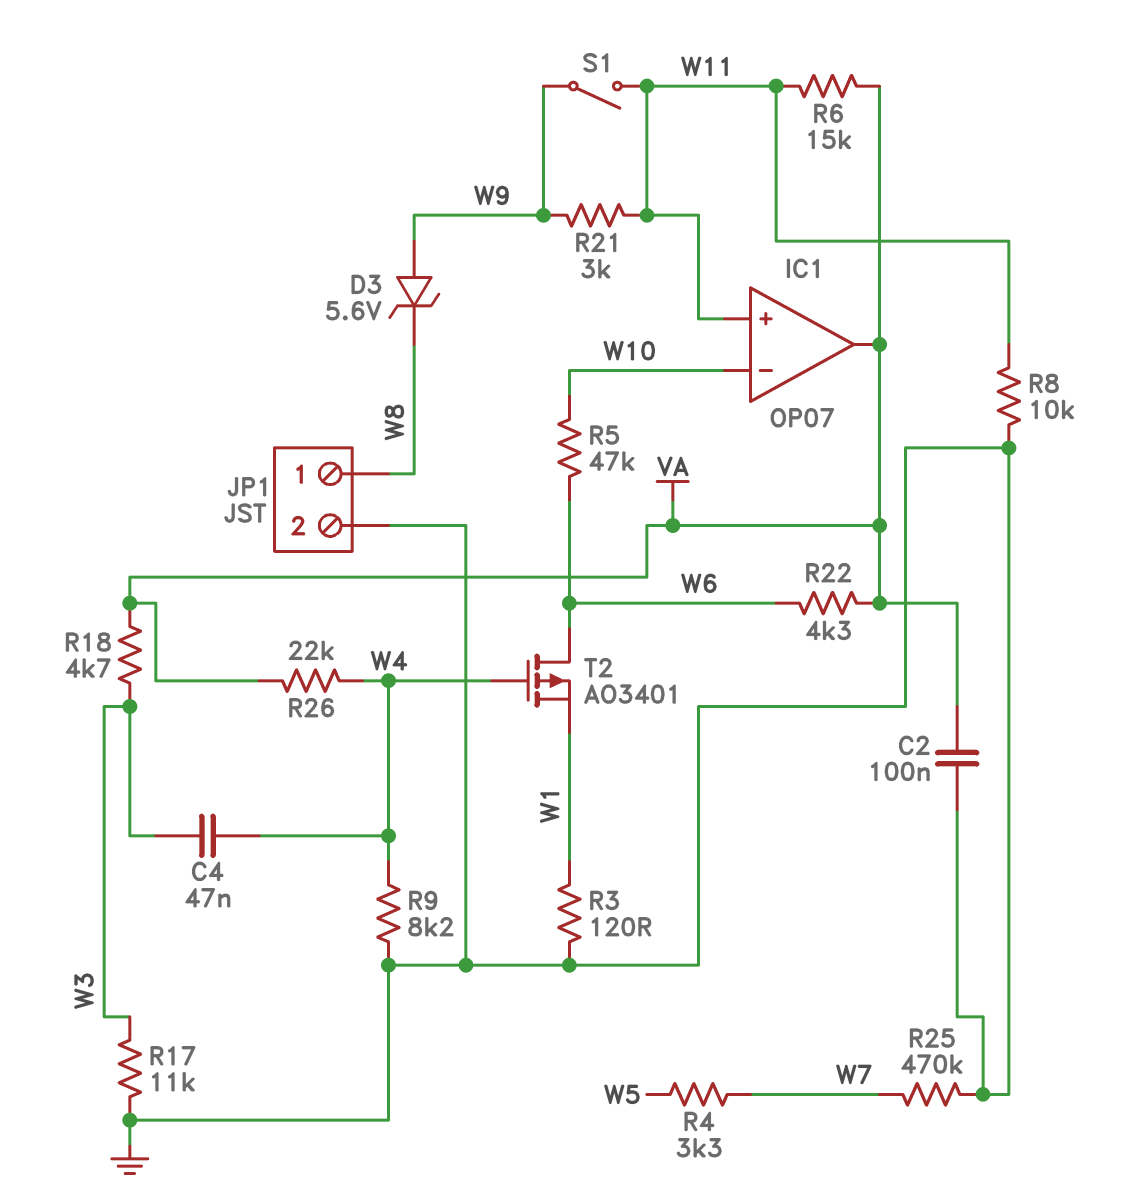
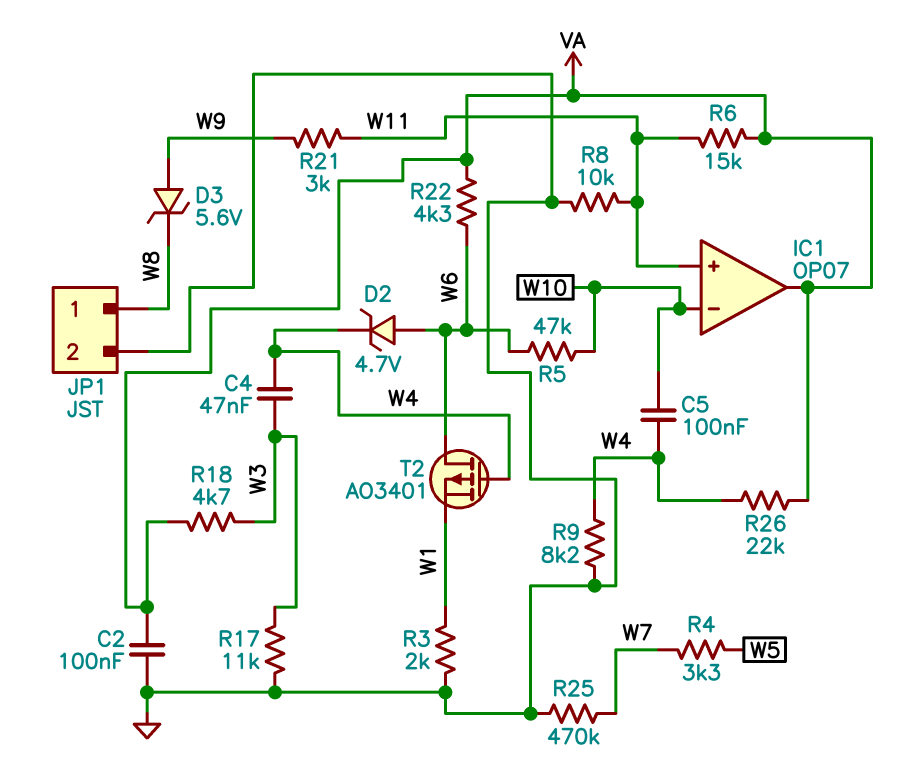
C5: none -> 100nF (W4, W10)
D2: none -> zener 4.7V (A W6, K W4)
R3: 120 (GND, W1) -> 2k (GND, W1)
S1: switch (W9, W11) -> none

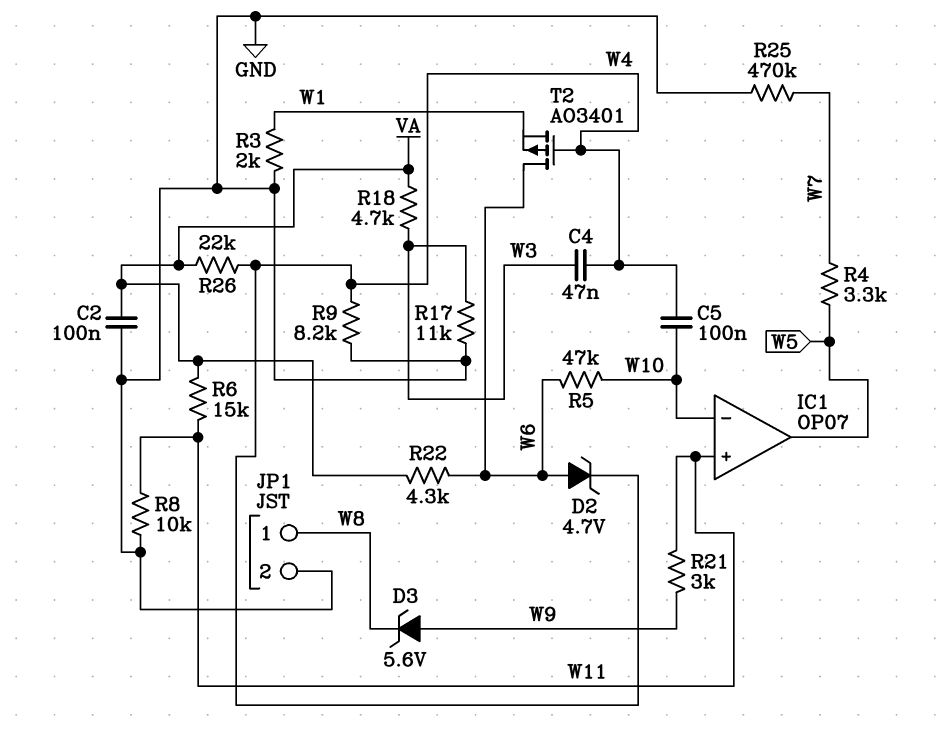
IC1 pin out: VA -> W5

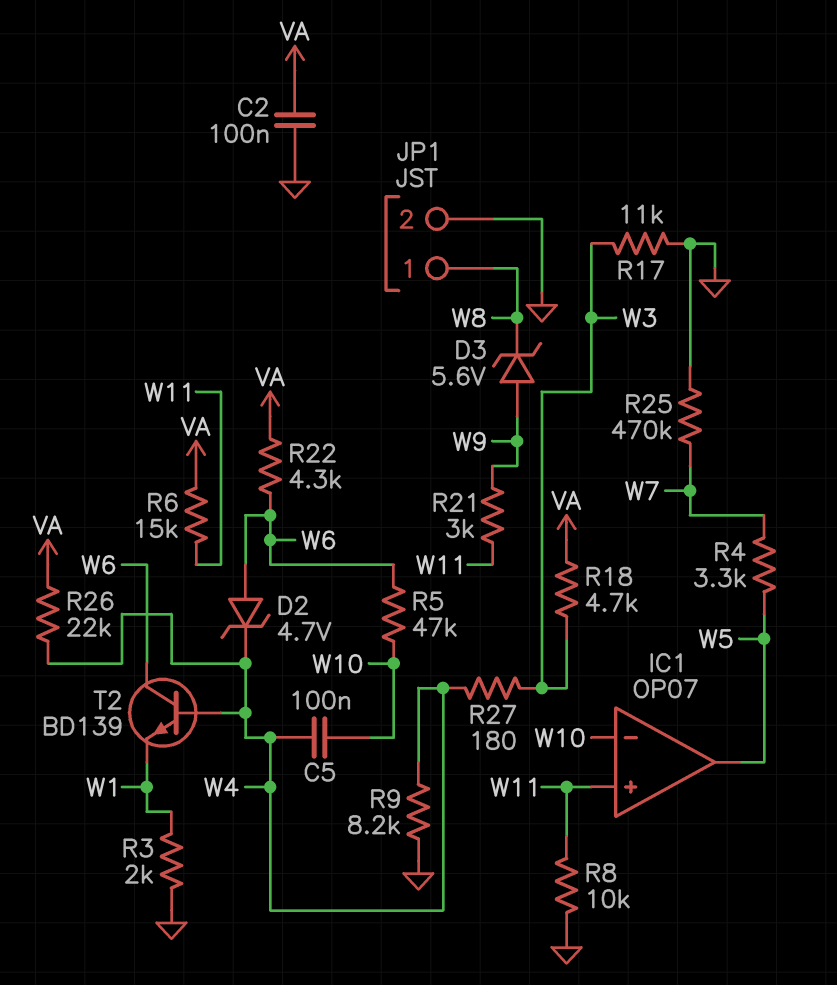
C4: 47nF (W3, W4) -> none
R27: none -> 180 (W3, W4)
T2: PMOS AO3401 (G W4, D W6, S W1) -> NPN BD139 (B W4, C W6, E W1)

